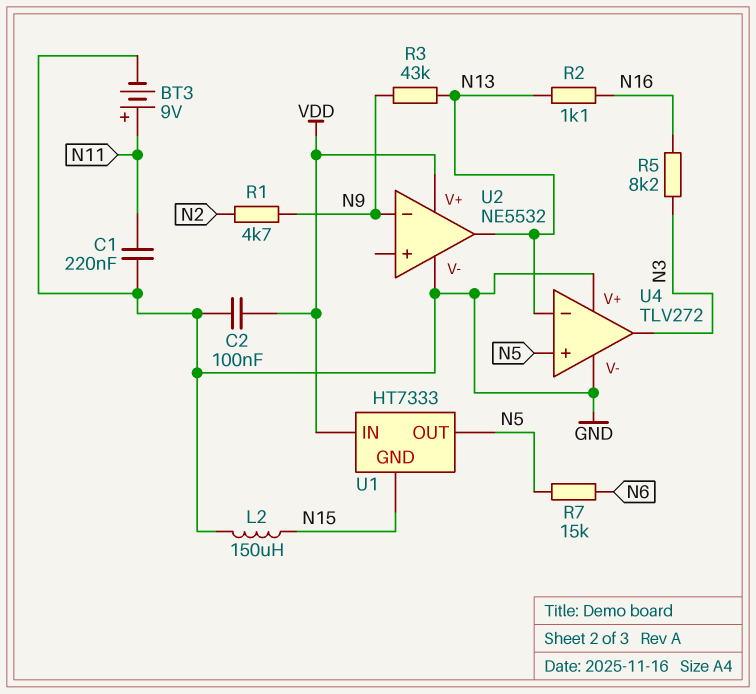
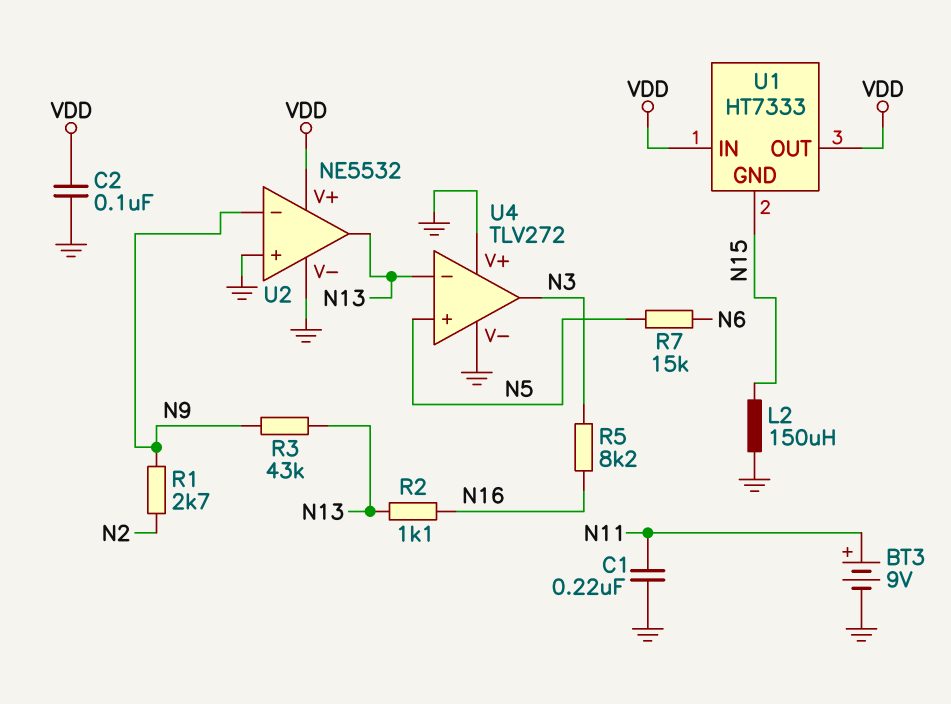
R1: 4.7k (N2, N9) -> 2.7k (N2, N9)
U1 pin OUT: N5 -> VDD
U2 pin in+: none -> GND

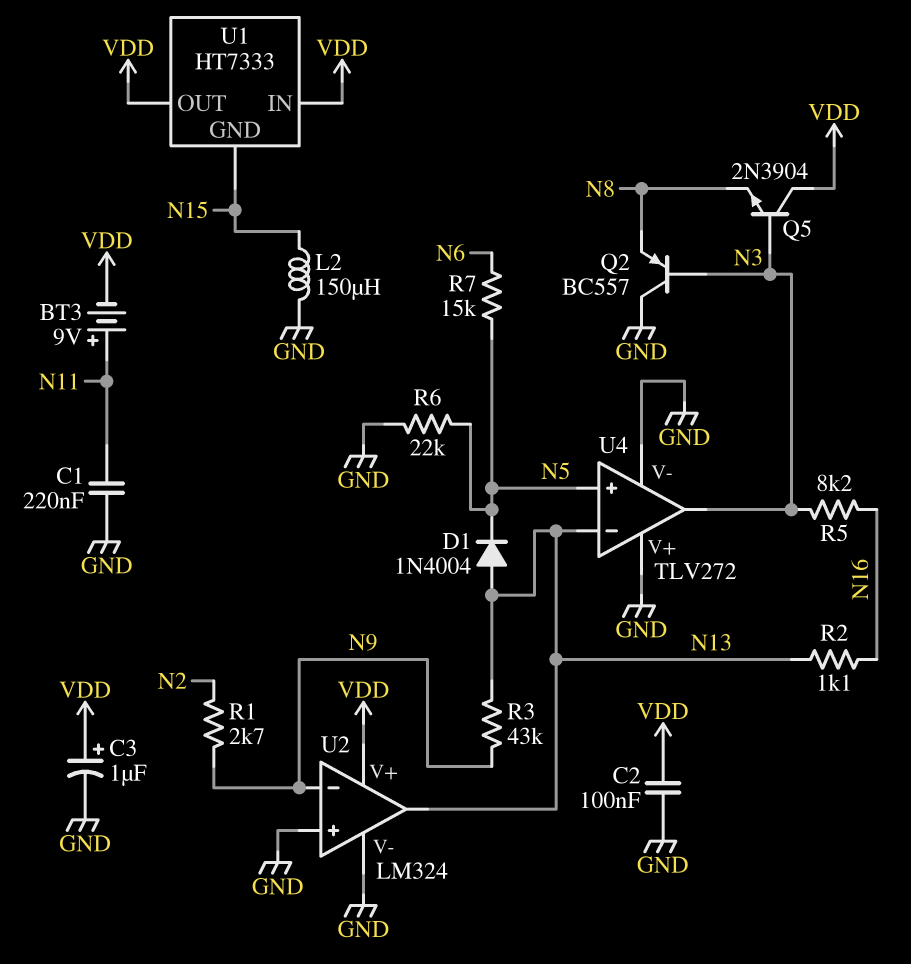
BT3: 9V (plus N11, minus GND) -> 9V (plus N11, minus VDD)
C3: none -> 1uF (plus VDD, minus GND)
D1: none -> diode 1N4004 (A N13, K N5)
Q2: none -> PNP BC557 (B N3, C GND, E N8)
Q5: none -> NPN 2N3904 (B N3, C VDD, E N8)
R6: none -> 22k (GND, N5)
U2: NE5532 -> LM324

